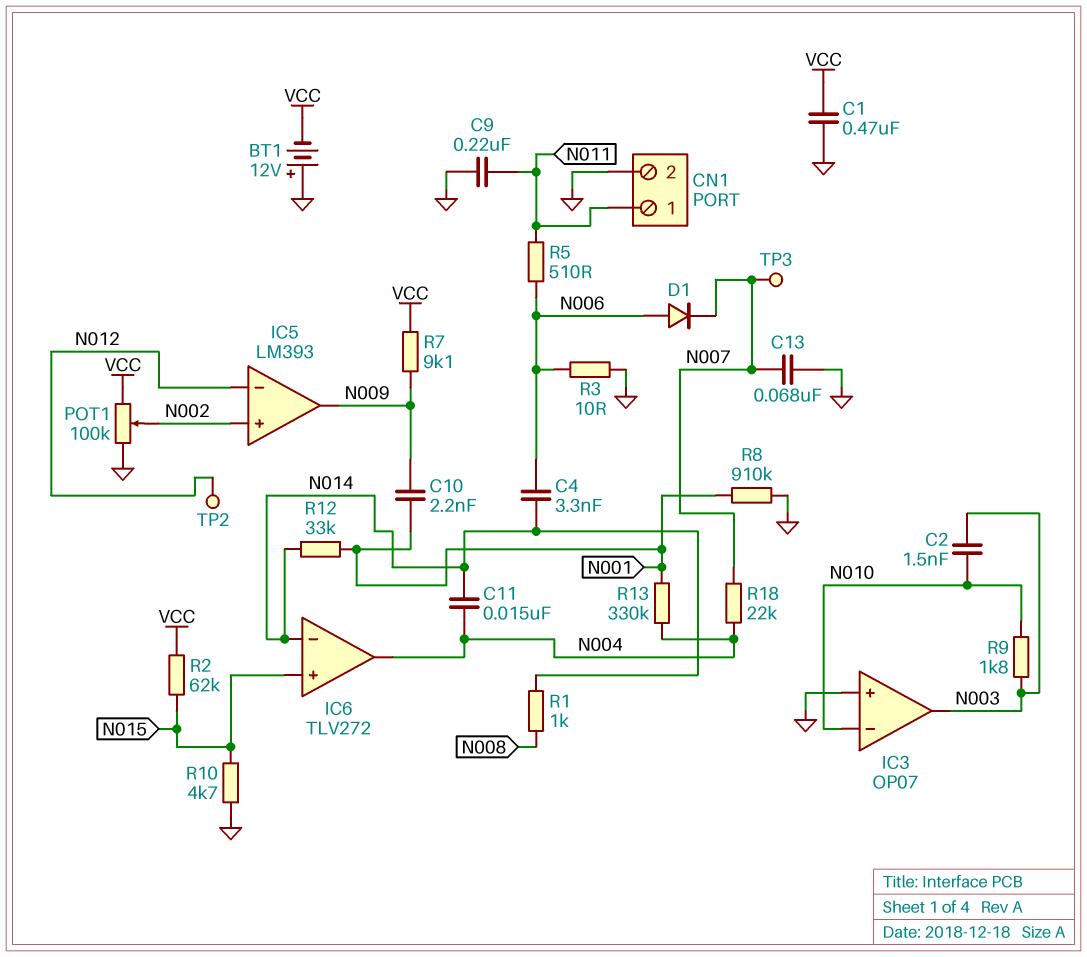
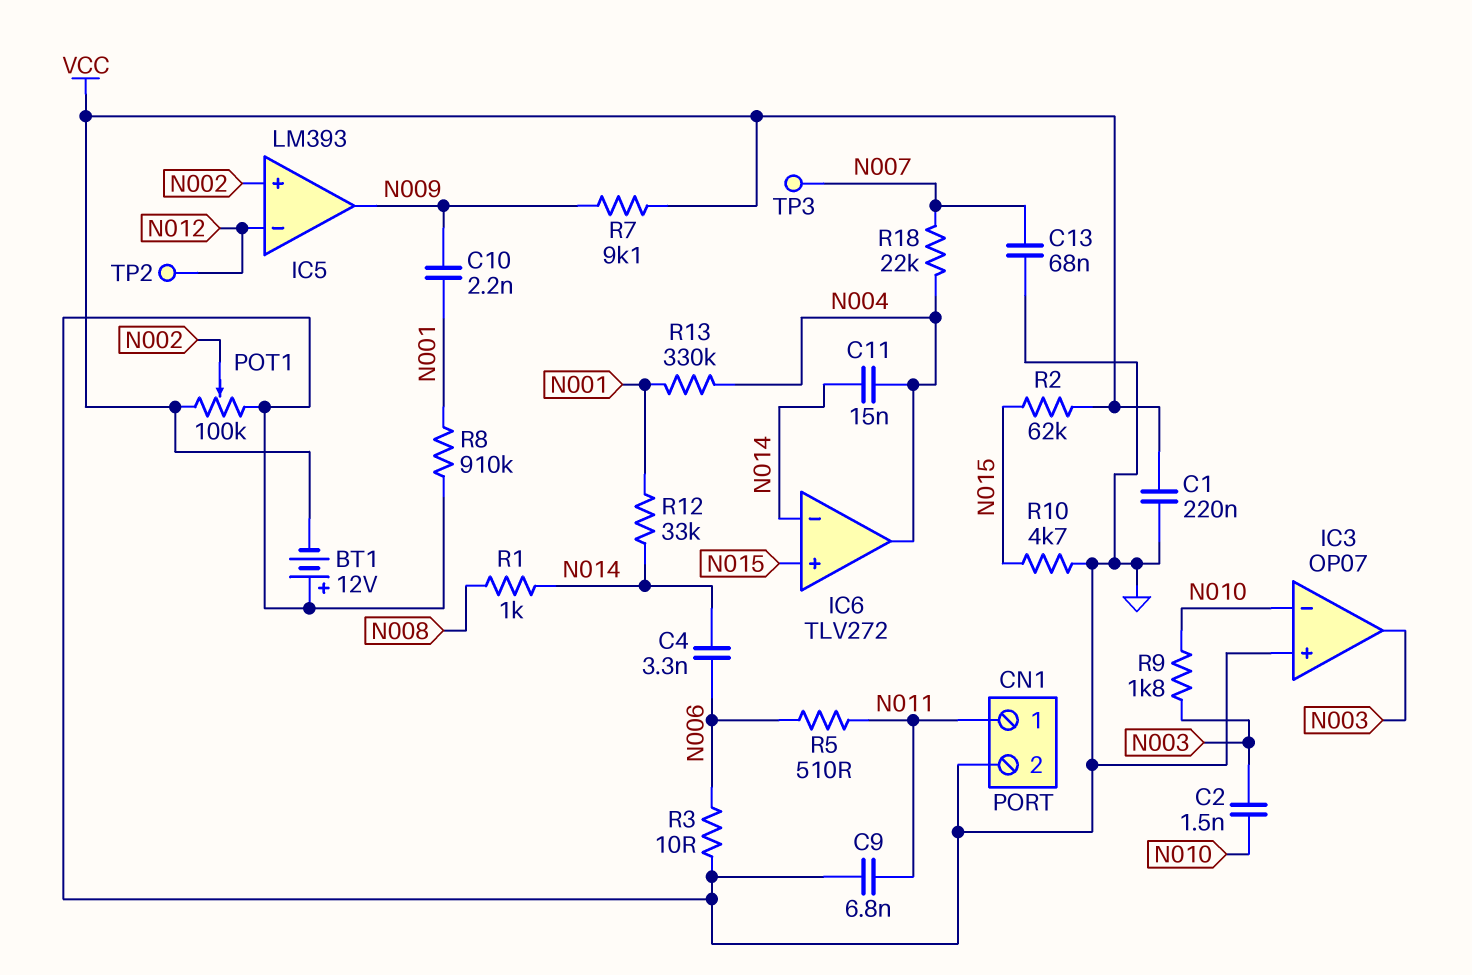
C1: 470nF (GND, VCC) -> 220nF (GND, VCC)
C9: 220nF (GND, N011) -> 6.8nF (GND, N011)
D1: diode (A N006, K N007) -> none

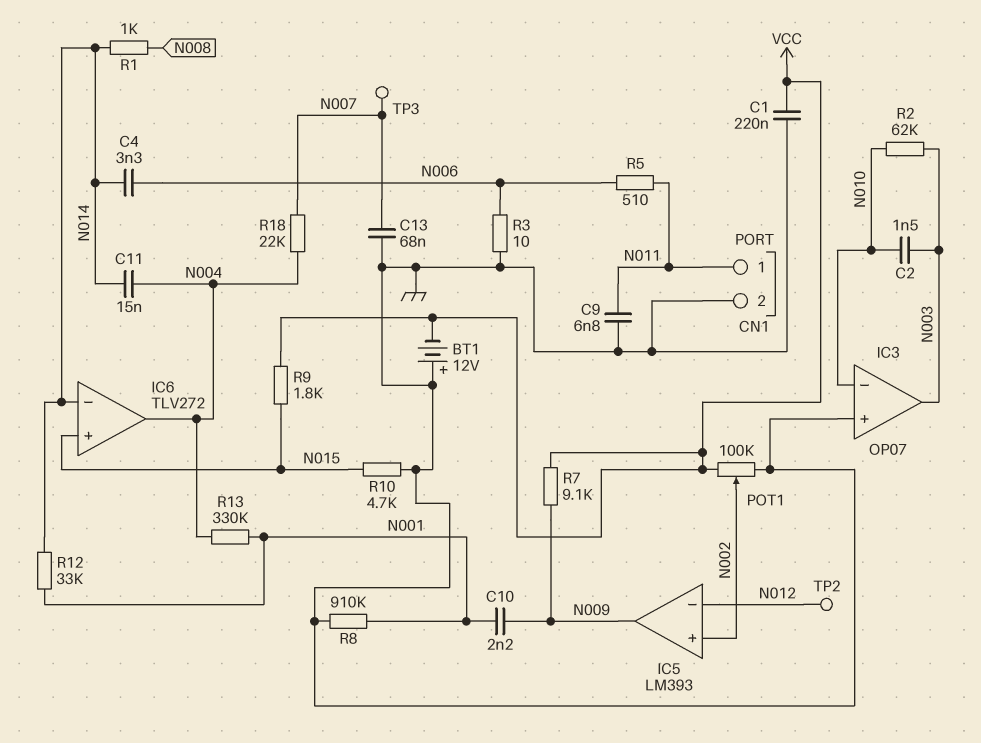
R2: 62k (N015, VCC) -> 62k (N003, N010)
R9: 1.8k (N003, N010) -> 1.8k (N015, VCC)

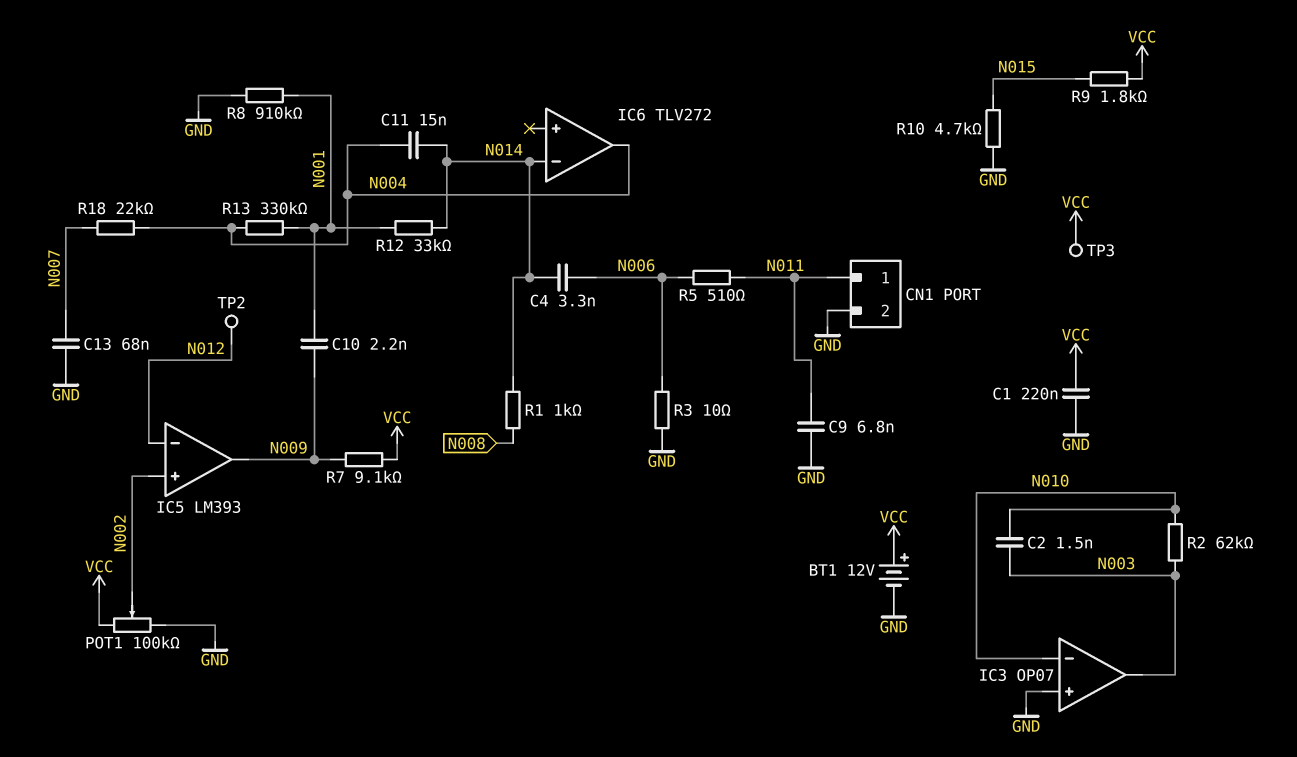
BT1: 12V (plus GND, minus VCC) -> 12V (plus VCC, minus GND)
IC6 pin in+: N015 -> none
TP3: test point (N007) -> test point (VCC)

